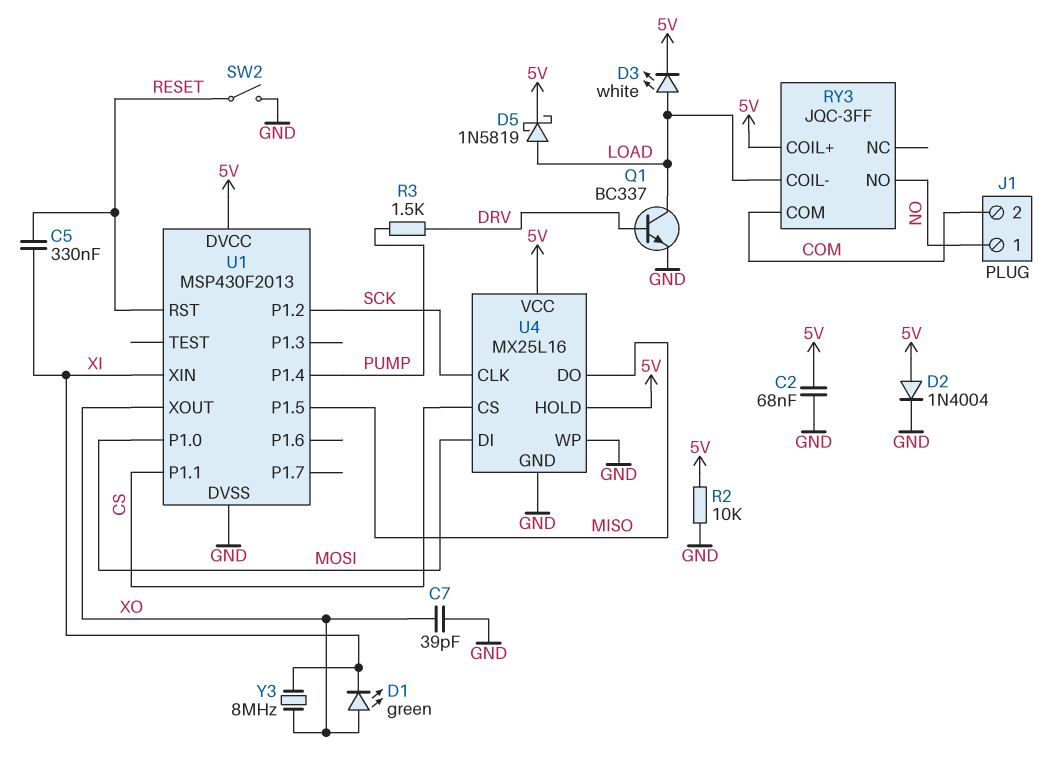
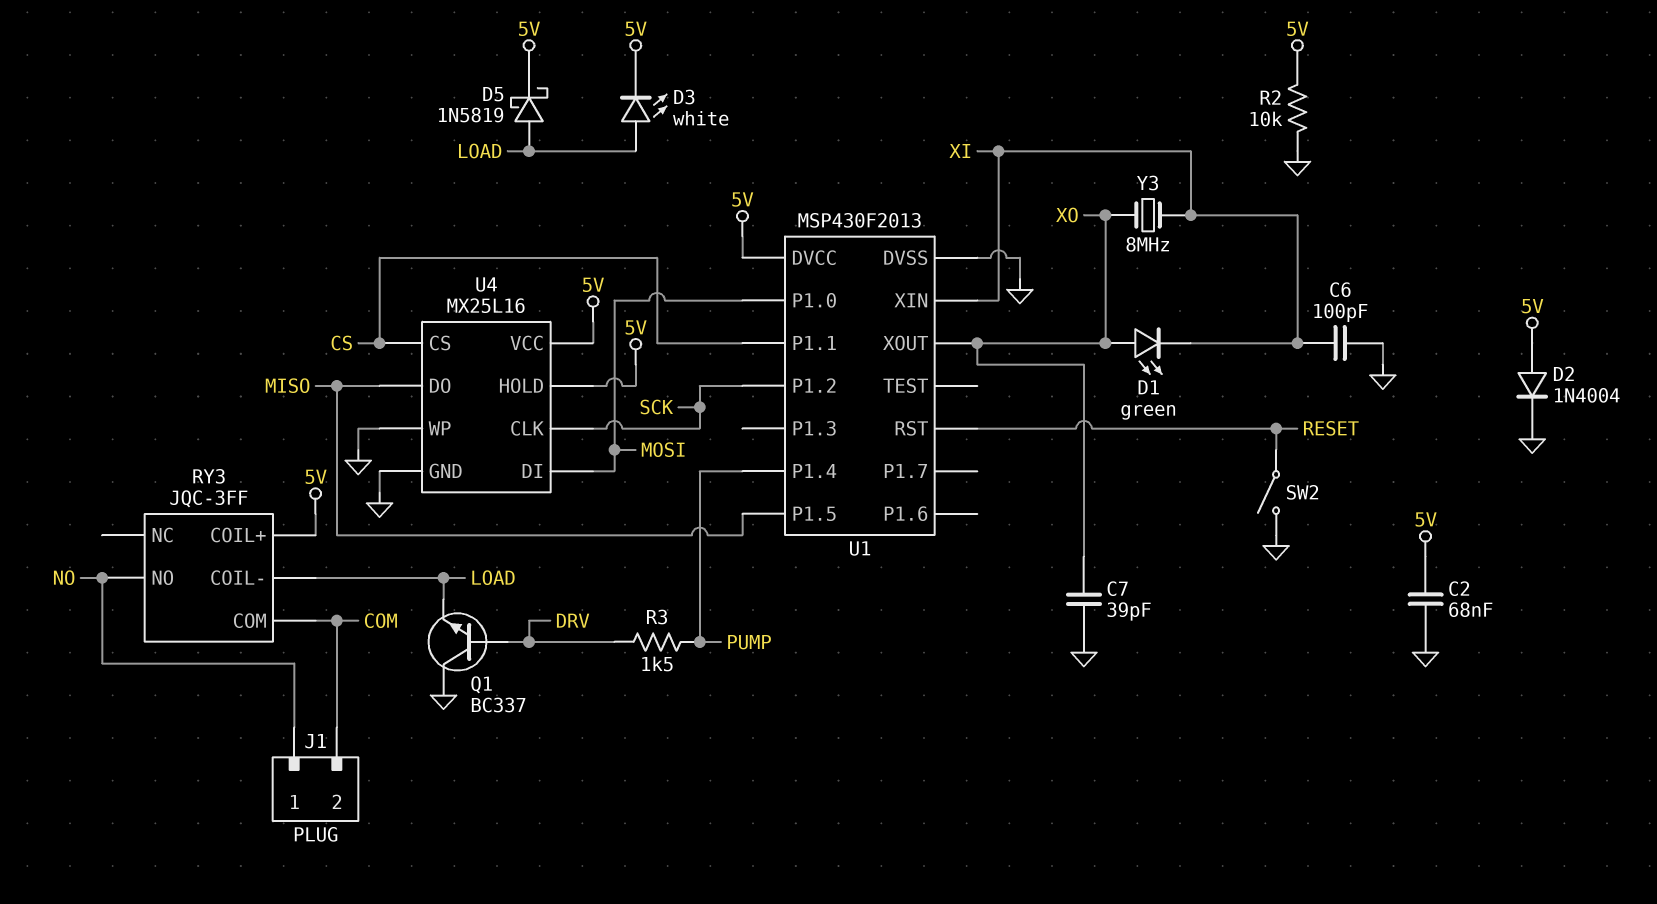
C5: 330nF (RESET, XI) -> none
C6: none -> 100pF (GND, XI)
Q1: NPN BC337 (B DRV, C LOAD, E GND) -> NPN BC337 (B DRV, C GND, E LOAD)

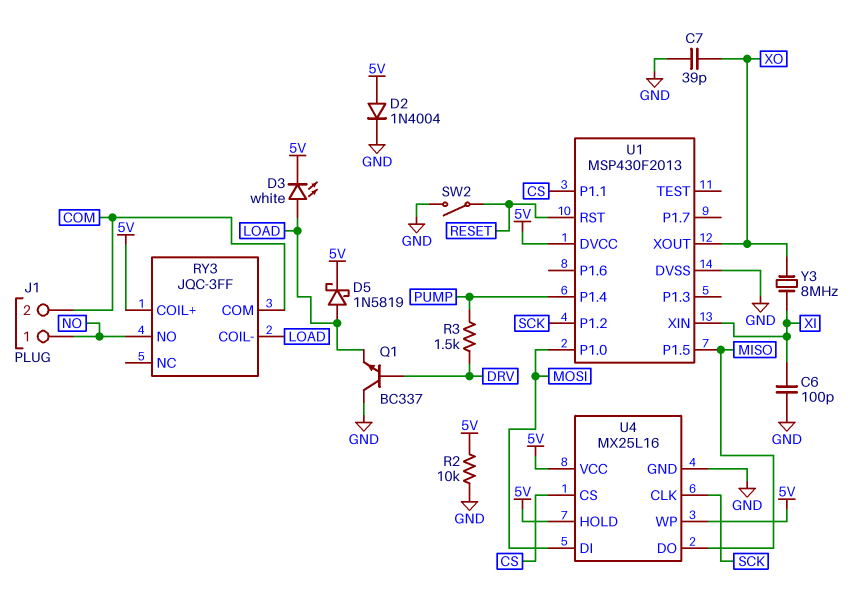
C2: 68nF (5V, GND) -> none
D1: LED green (A XO, K XI) -> none
U4 pin WP: GND -> 5V

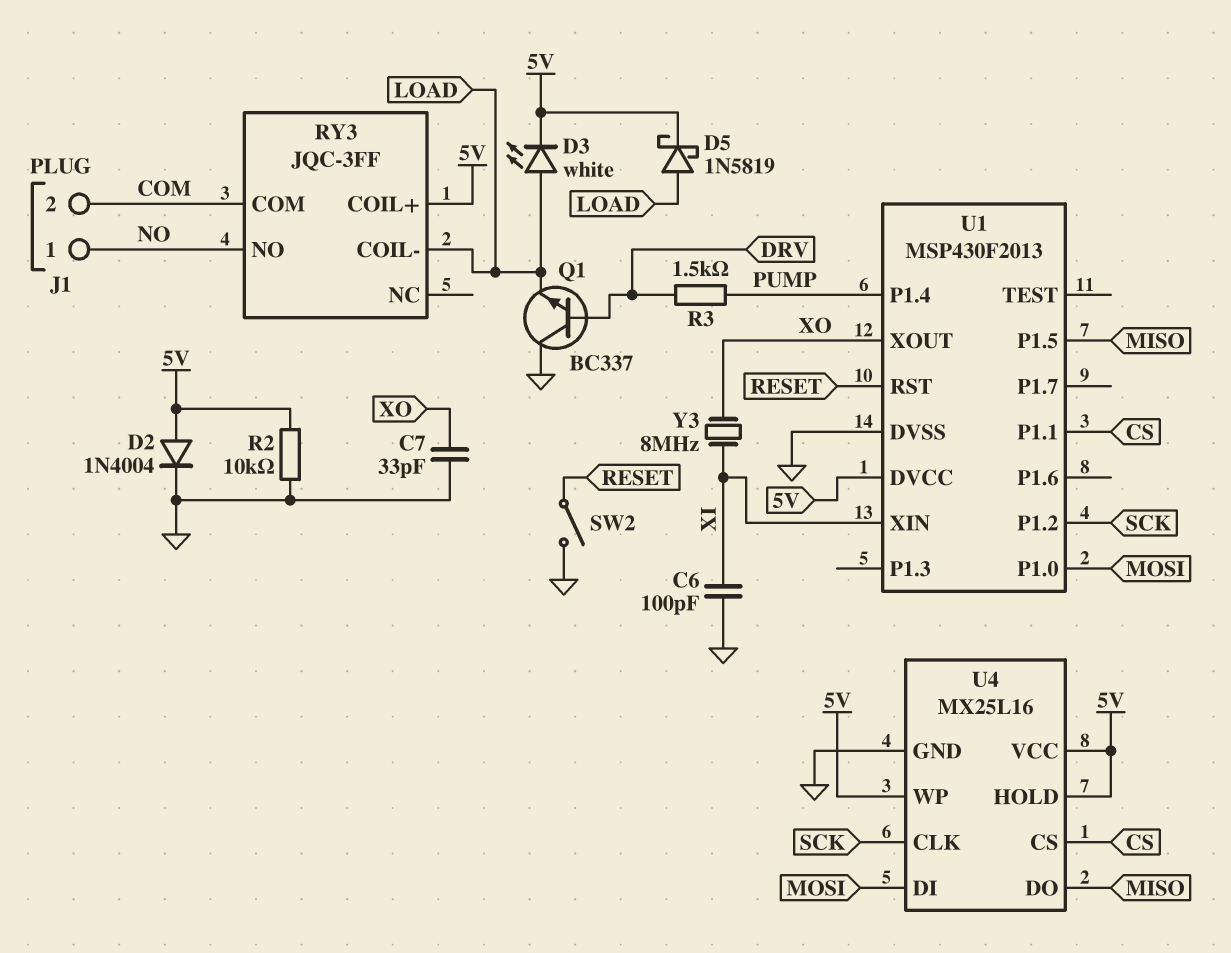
C7: 39pF (GND, XO) -> 33pF (GND, XO)

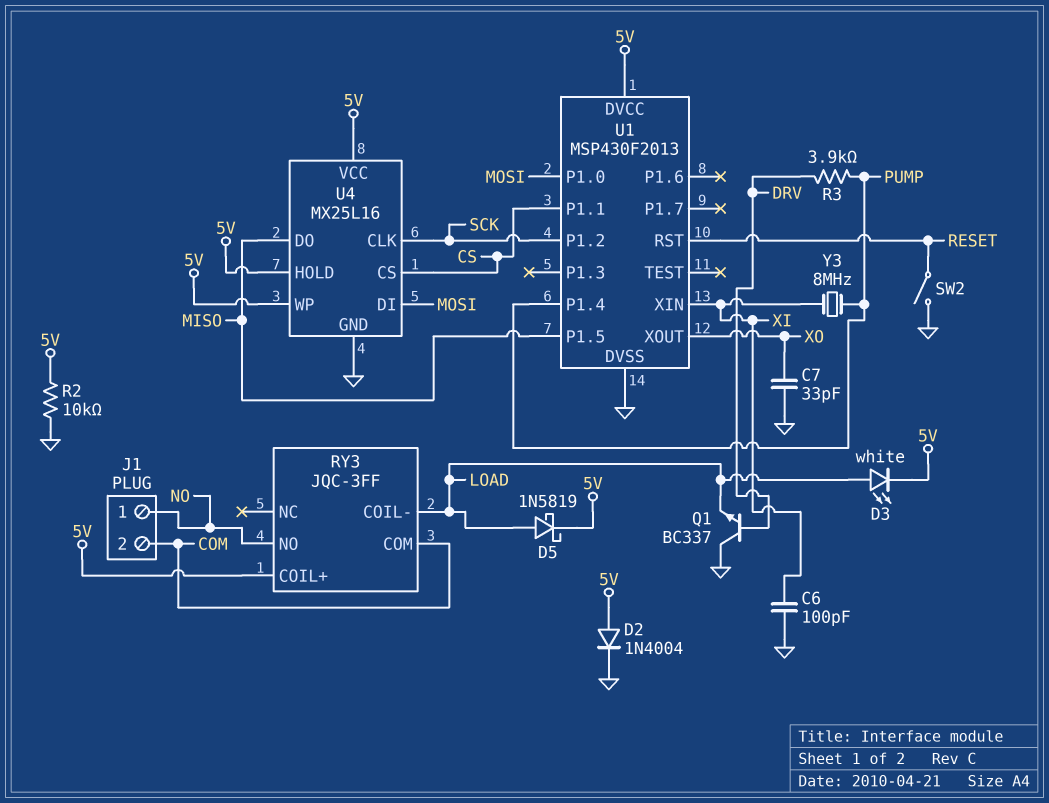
R3: 1.5k (DRV, PUMP) -> 3.9k (DRV, PUMP)
Y3: 8MHz (XI, XO) -> 8MHz (PUMP, XI)

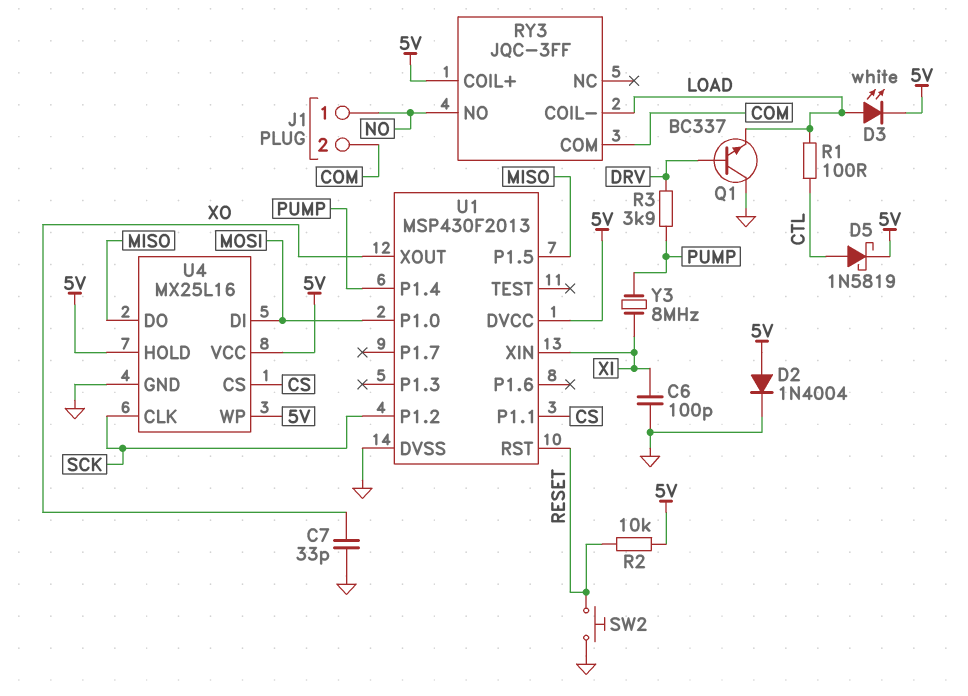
D5: schottky 1N5819 (A LOAD, K 5V) -> schottky 1N5819 (A CTL, K 5V)
R1: none -> 100 (CTL, LOAD)
R2: 10k (5V, GND) -> 10k (5V, RESET)
SW2: switch (GND, RESET) -> button (GND, RESET)

